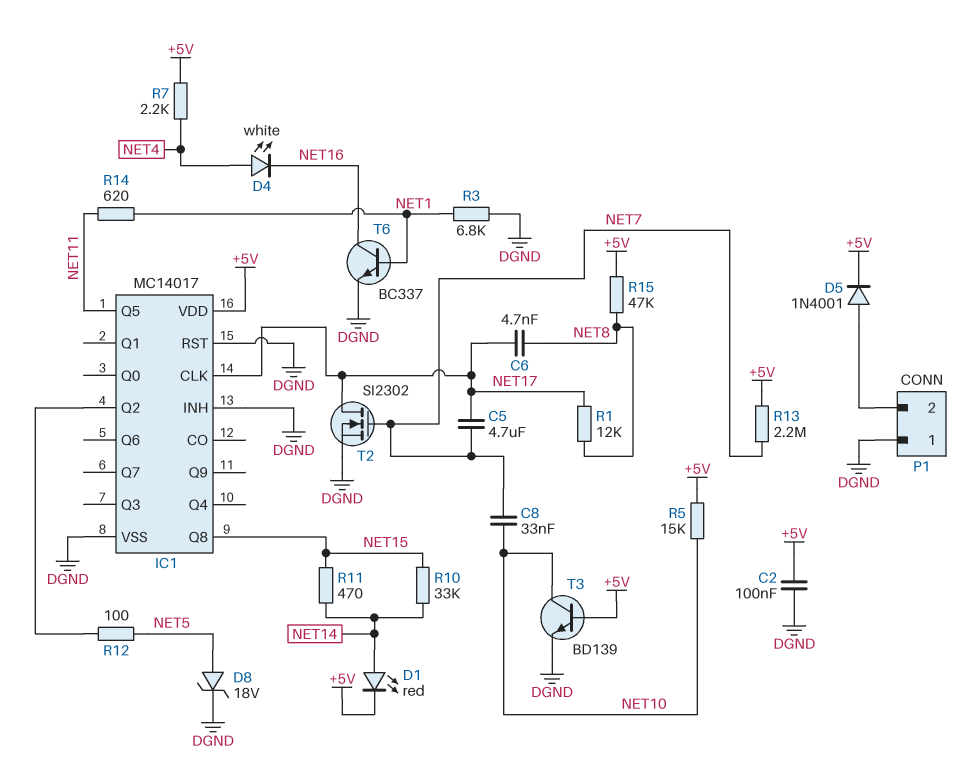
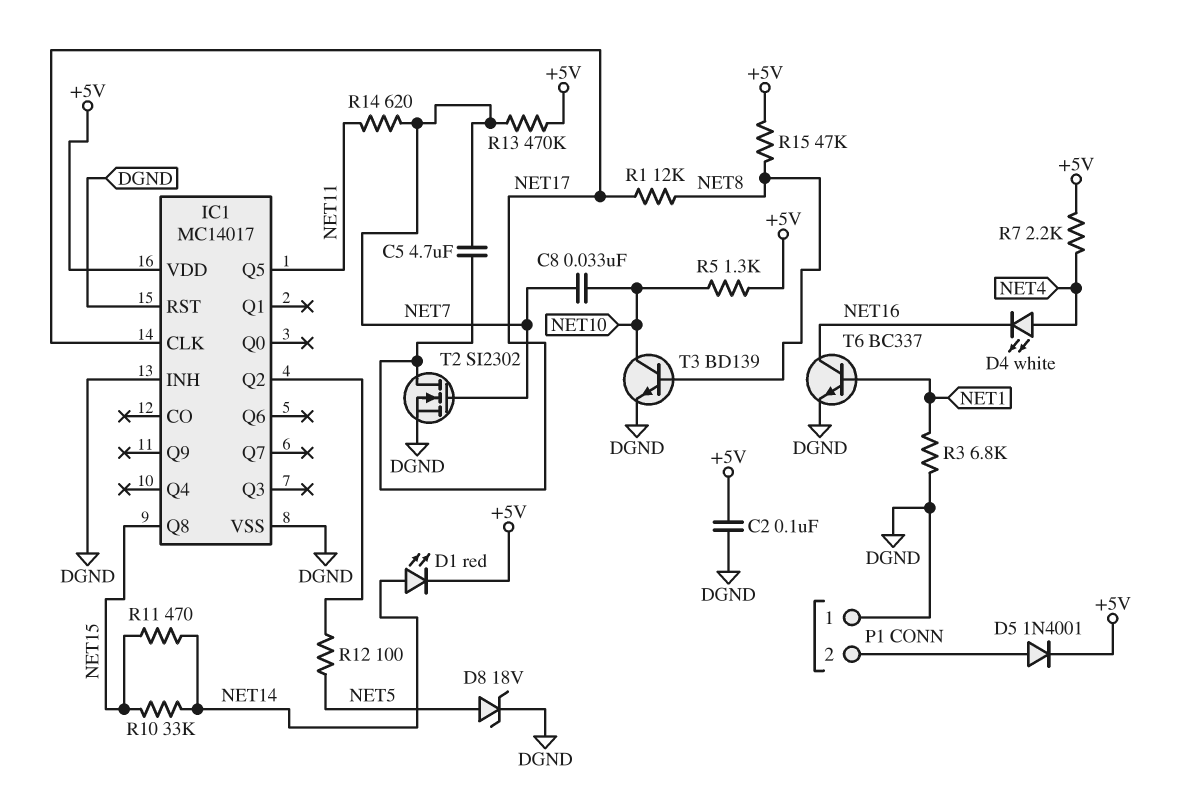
C6: 4.7nF (NET8, NET17) -> none
R5: 15k (+5V, NET10) -> 1.3k (+5V, NET10)
R13: 2.2M (+5V, NET7) -> 470k (+5V, NET7)
R14: 620 (NET1, NET11) -> 620 (NET7, NET11)
T3: NPN BD139 (B +5V, C NET10, E DGND) -> NPN BD139 (B NET8, C NET10, E DGND)

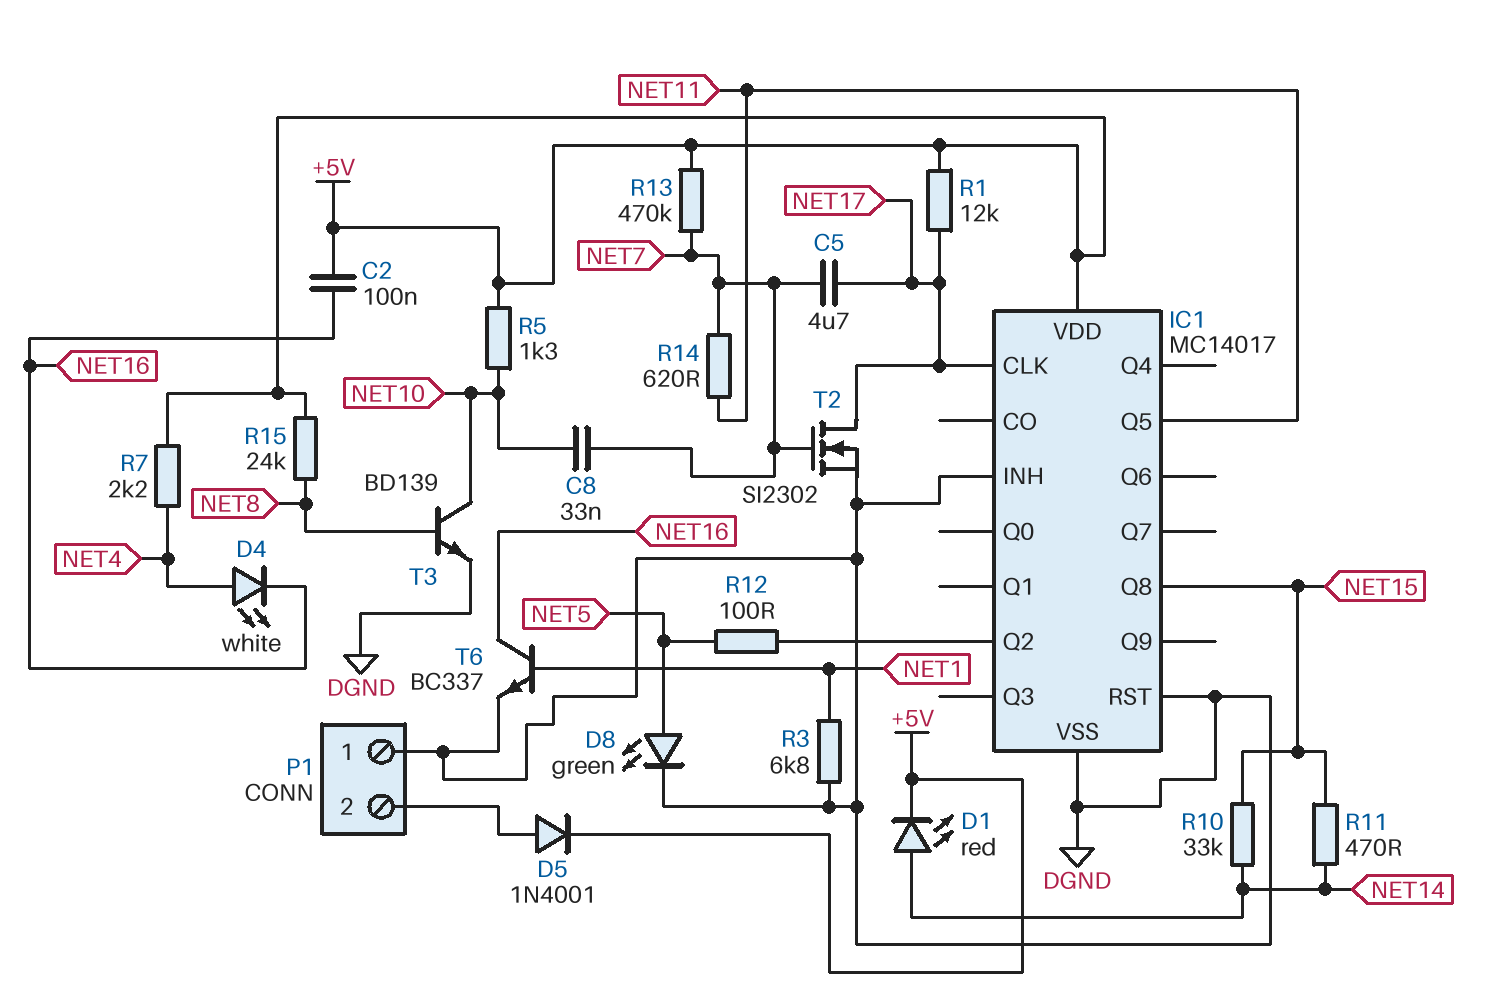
C2: 100nF (+5V, DGND) -> 100nF (+5V, NET16)
D8: zener 18V (A NET5, K DGND) -> LED green (A NET5, K DGND)
R1: 12k (NET8, NET17) -> 12k (+5V, NET17)
R15: 47k (+5V, NET8) -> 24k (+5V, NET8)

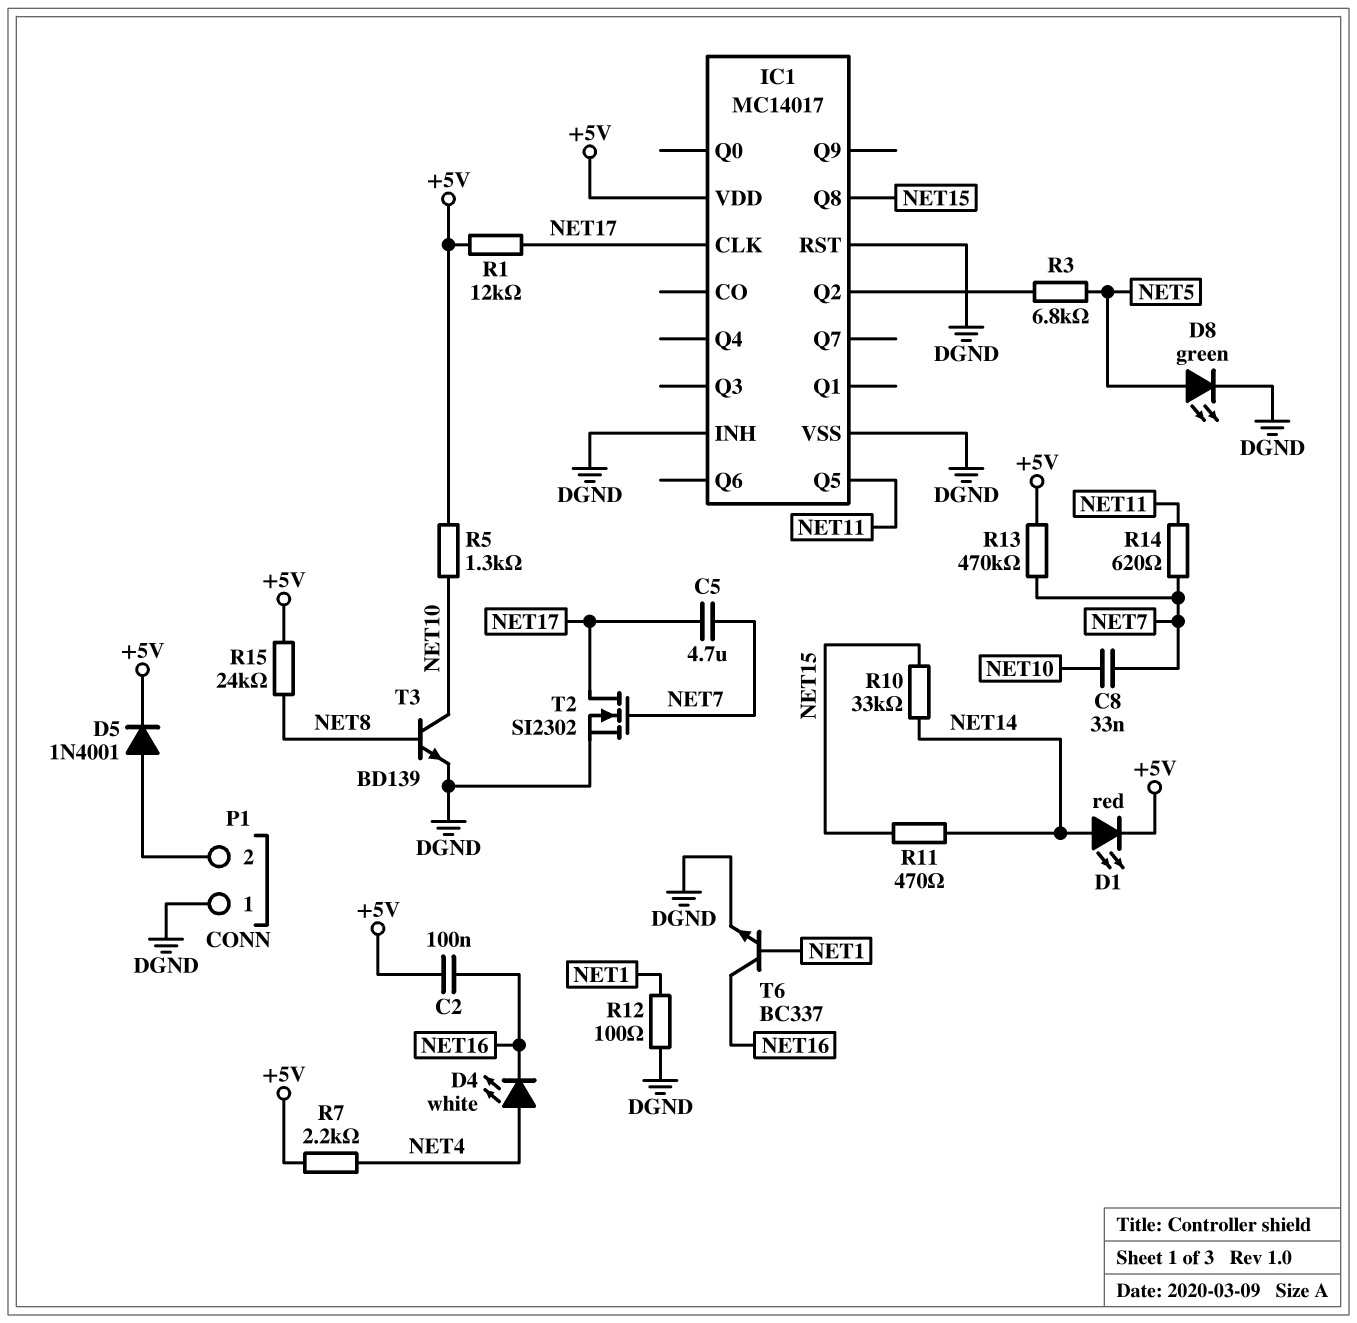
R3: 6.8k (DGND, NET1) -> 6.8k (IC1/Q2, NET5)
R12: 100 (IC1/Q2, NET5) -> 100 (DGND, NET1)

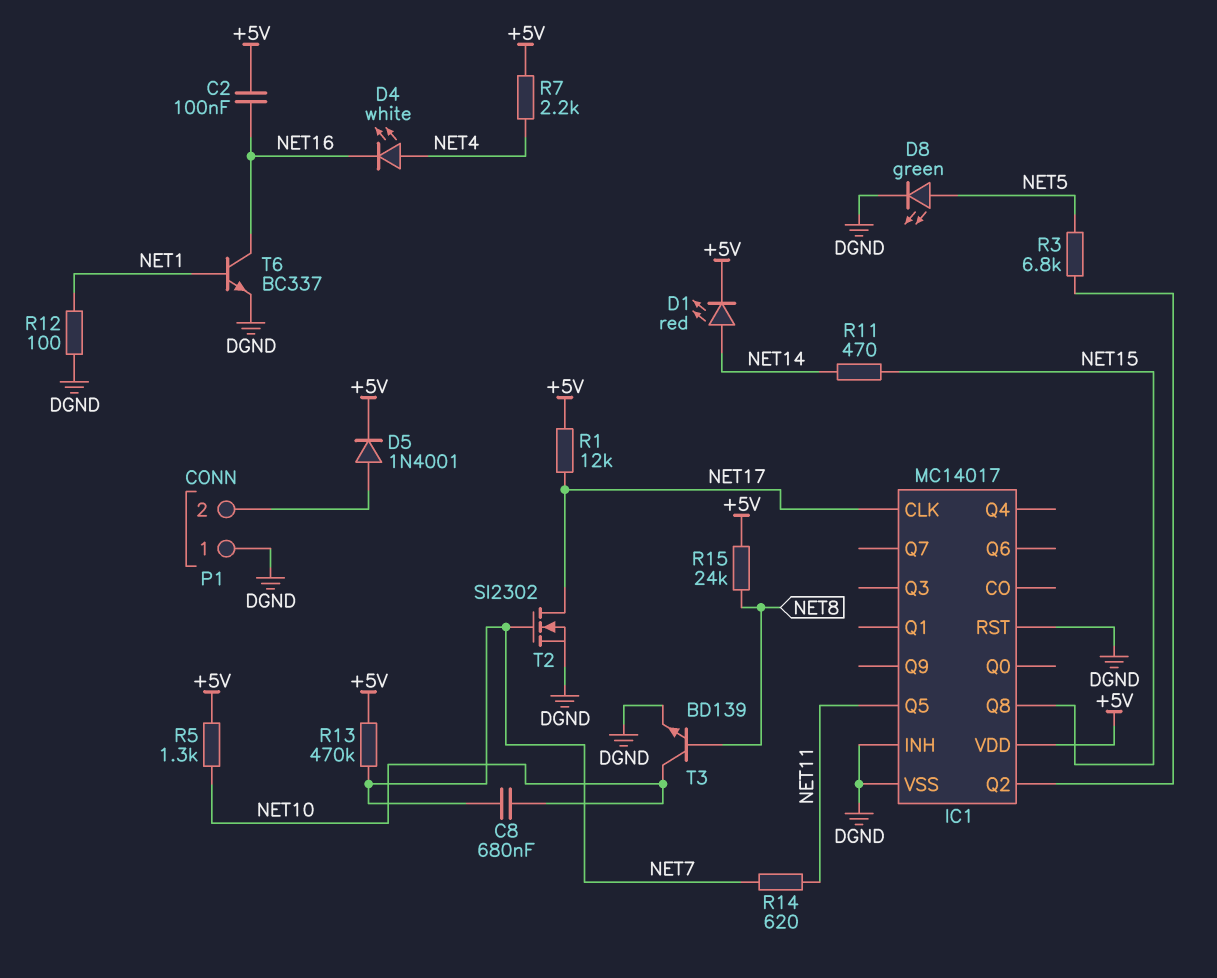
C5: 4.7uF (NET7, NET17) -> none
C8: 33nF (NET7, NET10) -> 680nF (NET7, NET10)
R10: 33k (NET14, NET15) -> none

